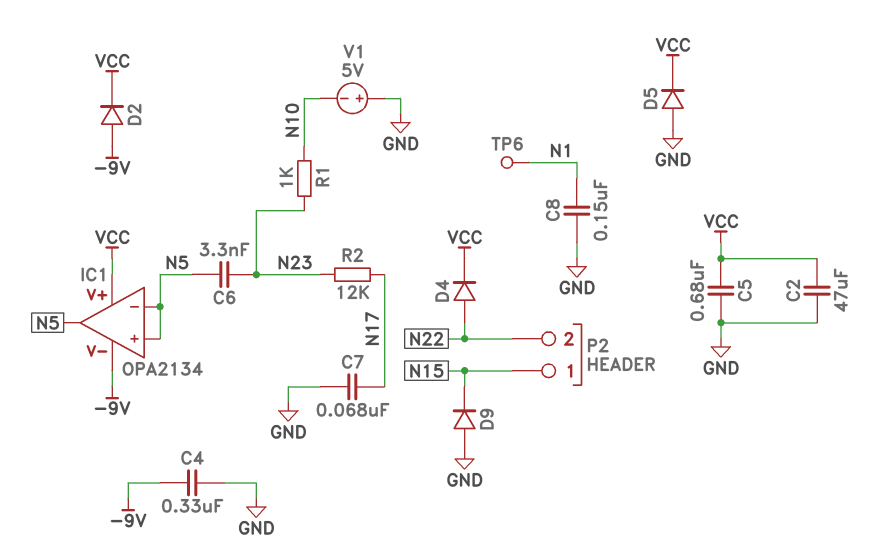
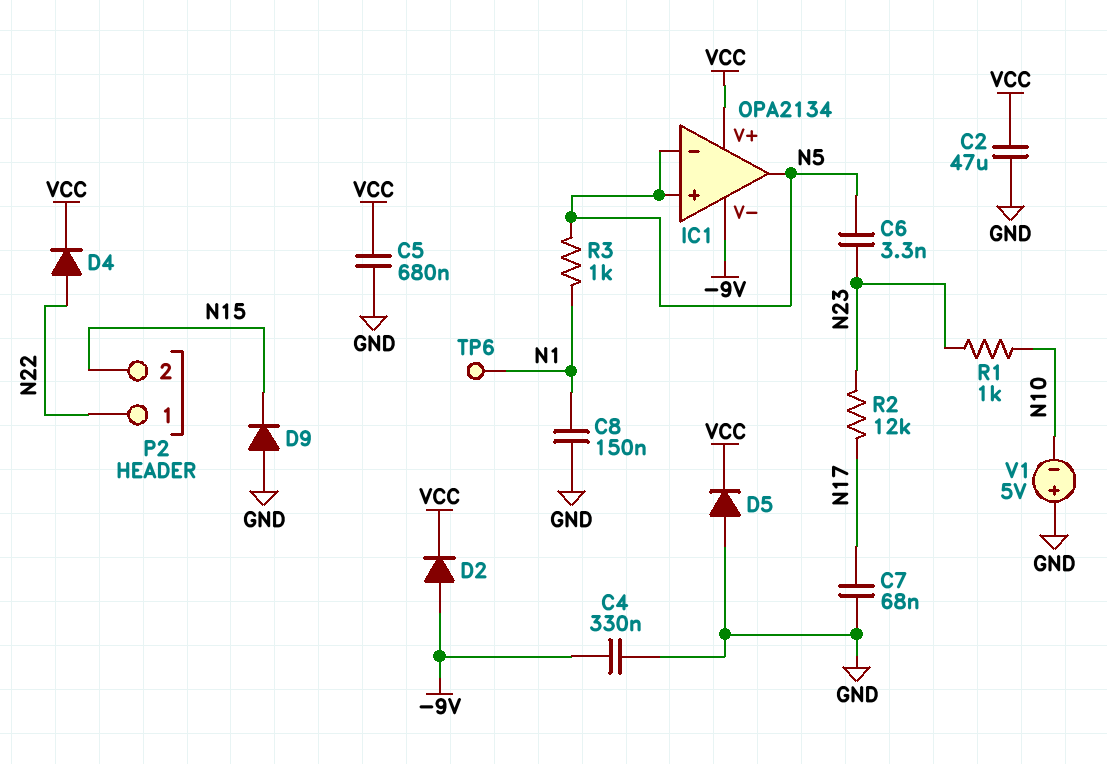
P2 pin 1: N15 -> N22
P2 pin 2: N22 -> N15
R3: none -> 1k (N1, N5)

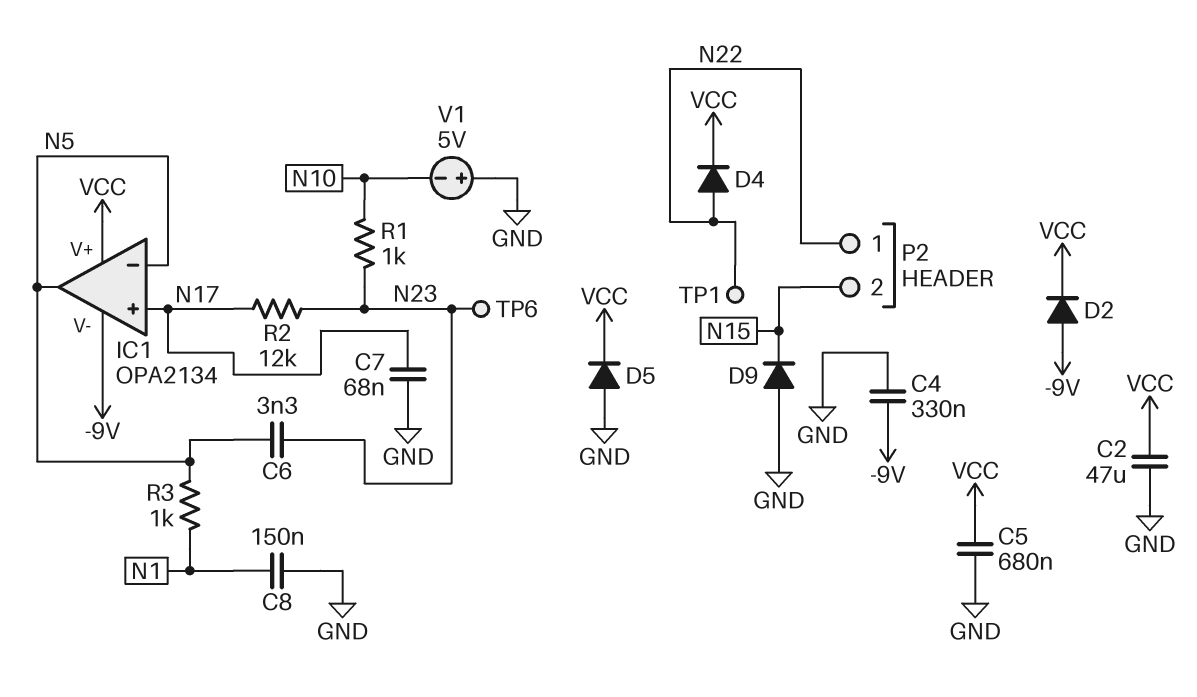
IC1 pin in+: N5 -> N17
TP1: none -> test point (N22)
TP6: test point (N1) -> test point (N23)

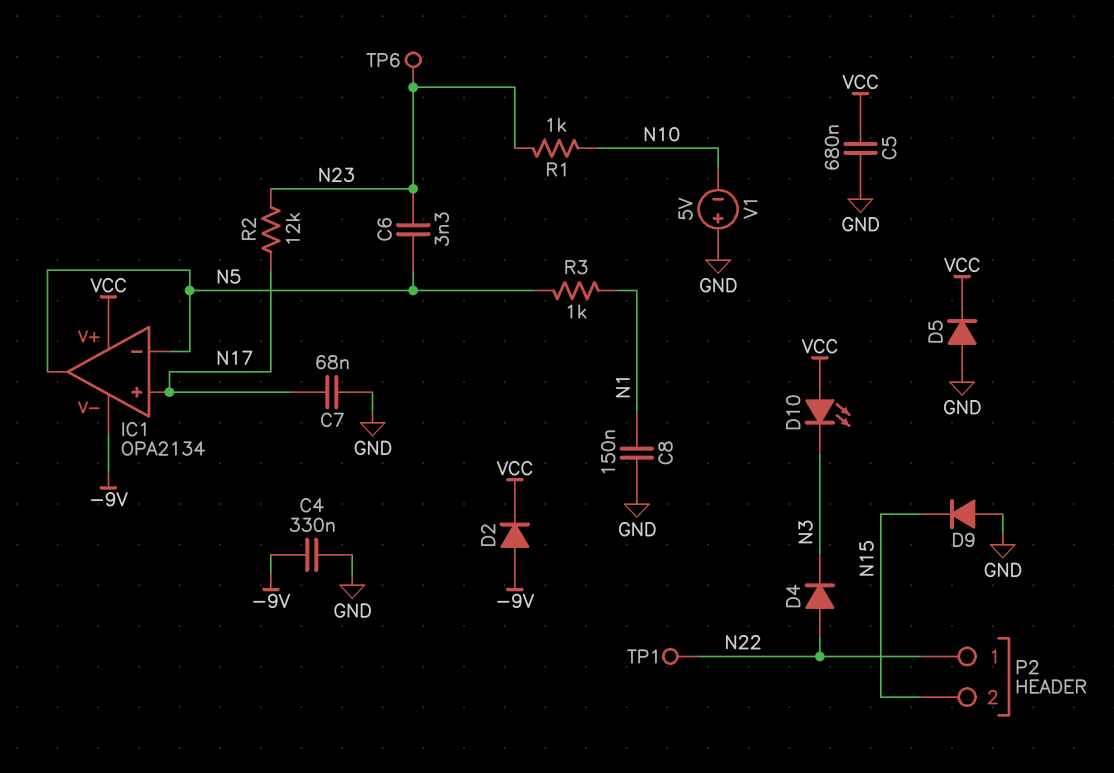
C2: 47uF (GND, VCC) -> none
D4: diode (A N22, K VCC) -> diode (A N22, K N3)
D10: none -> LED (A VCC, K N3)

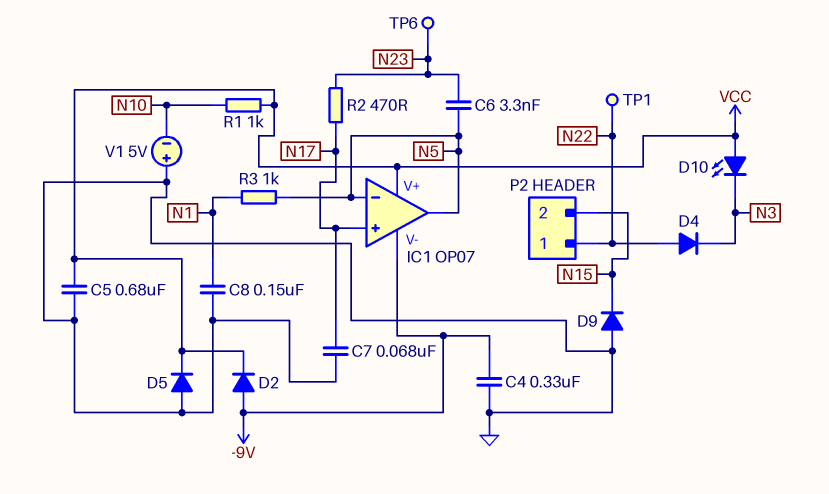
IC1: OPA2134 -> OP07
R1: 1k (N10, N23) -> 1k (N10, VCC)
R2: 12k (N17, N23) -> 470 (N17, N23)

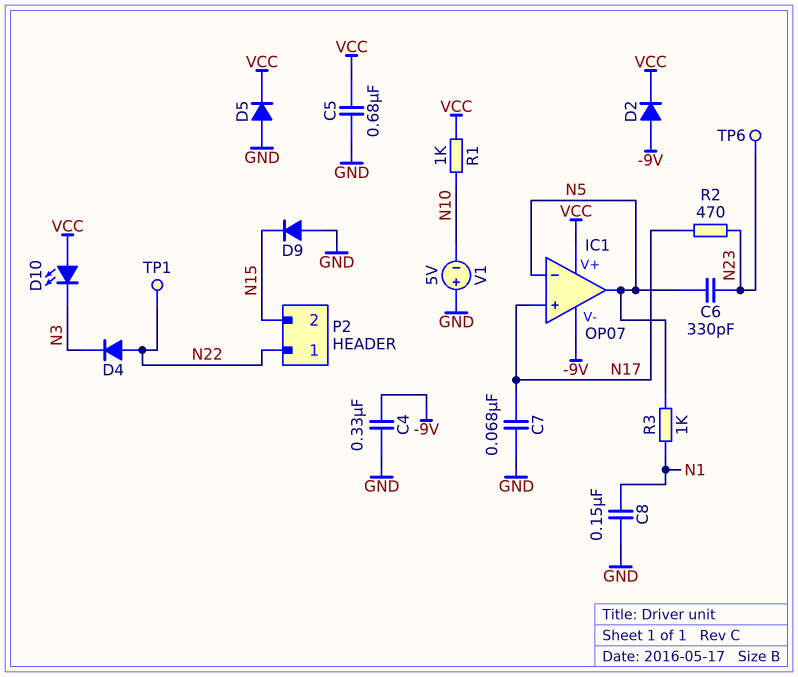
C6: 3.3nF (N5, N23) -> 330pF (N5, N23)

